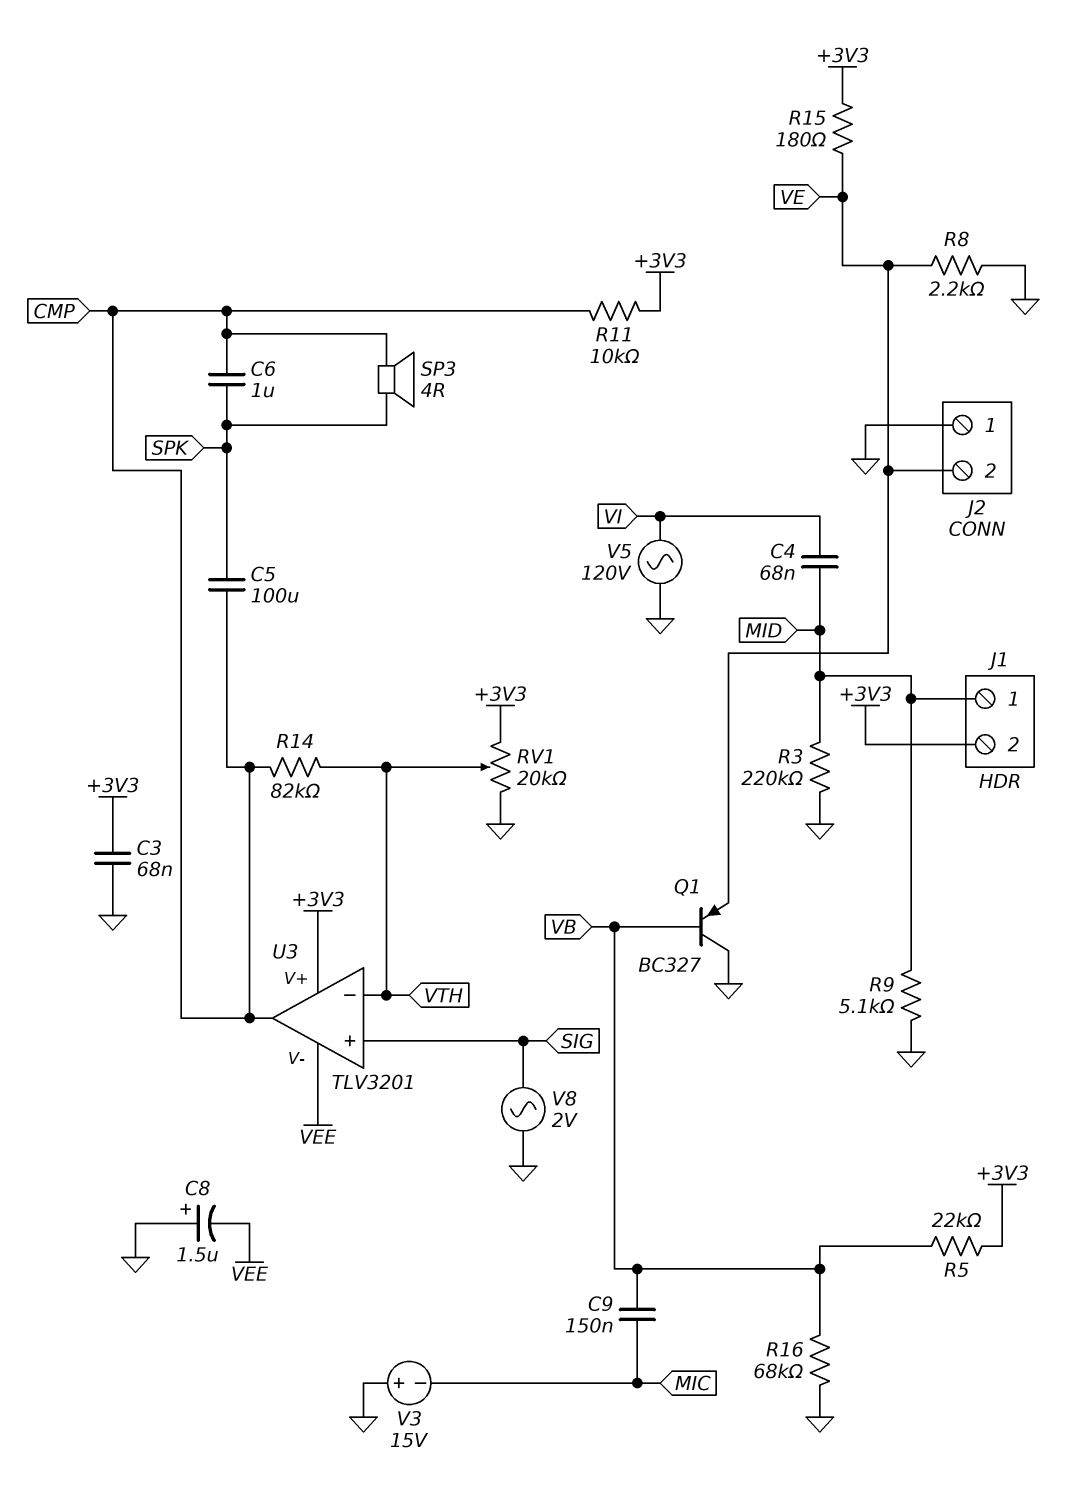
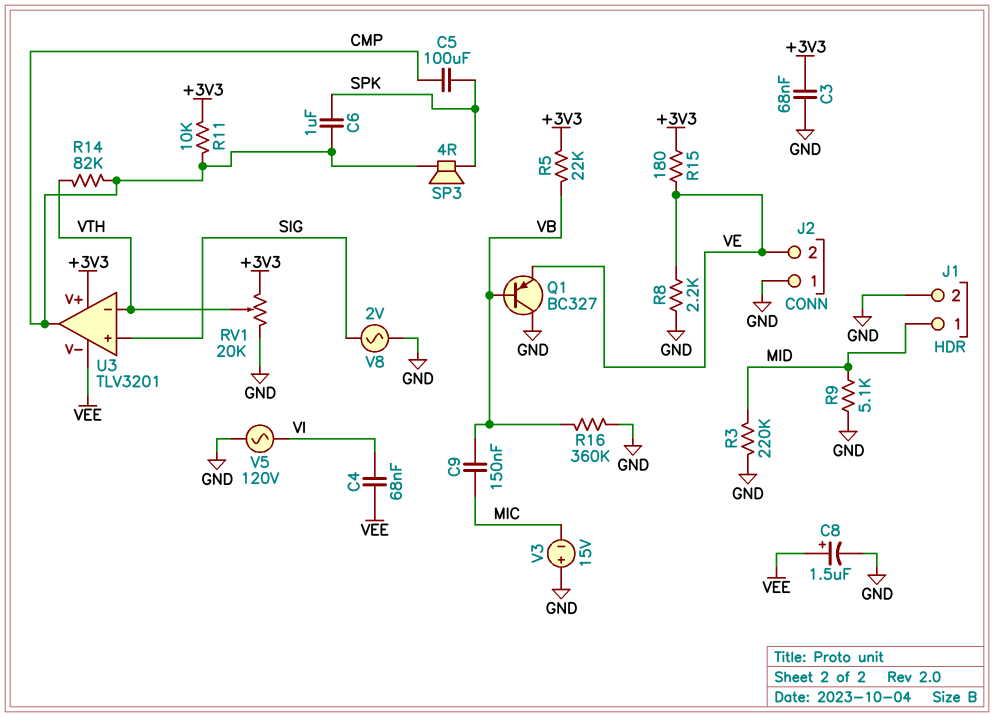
C4: 68nF (MID, VI) -> 68nF (VEE, VI)
C8: 1.5uF (plus GND, minus VEE) -> 1.5uF (plus VEE, minus GND)
J1 pin 2: +3V3 -> GND
R16: 68k (GND, VB) -> 360k (GND, VB)

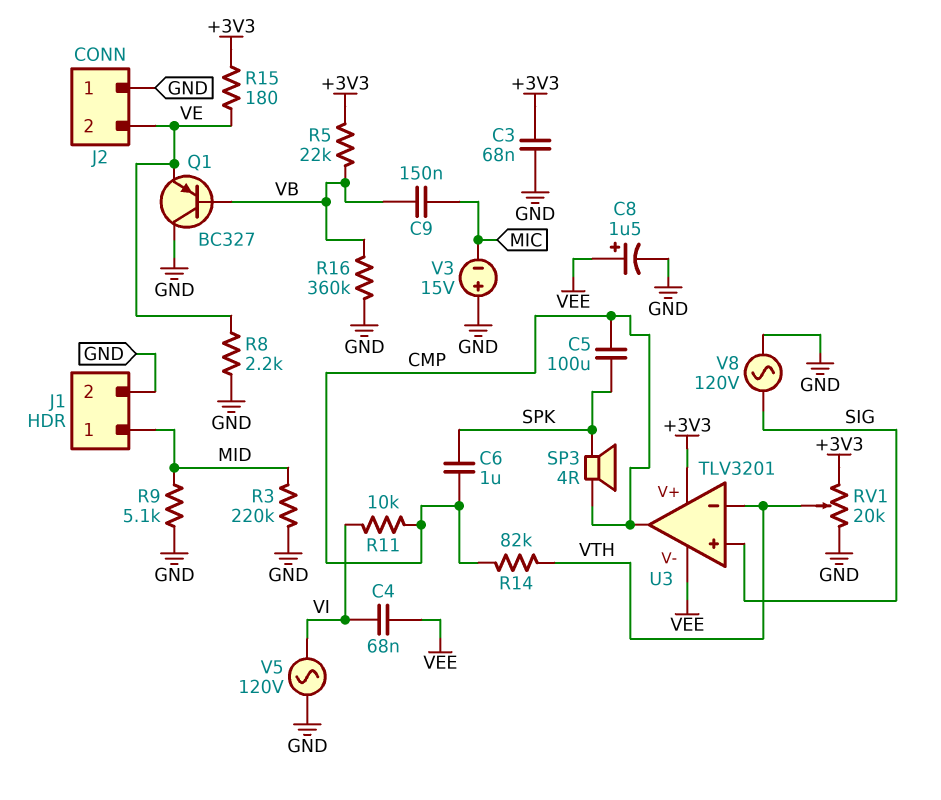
R11: 10k (+3V3, CMP) -> 10k (CMP, VI)
V8: AC 2V (GND, SIG) -> AC 120V (GND, SIG)

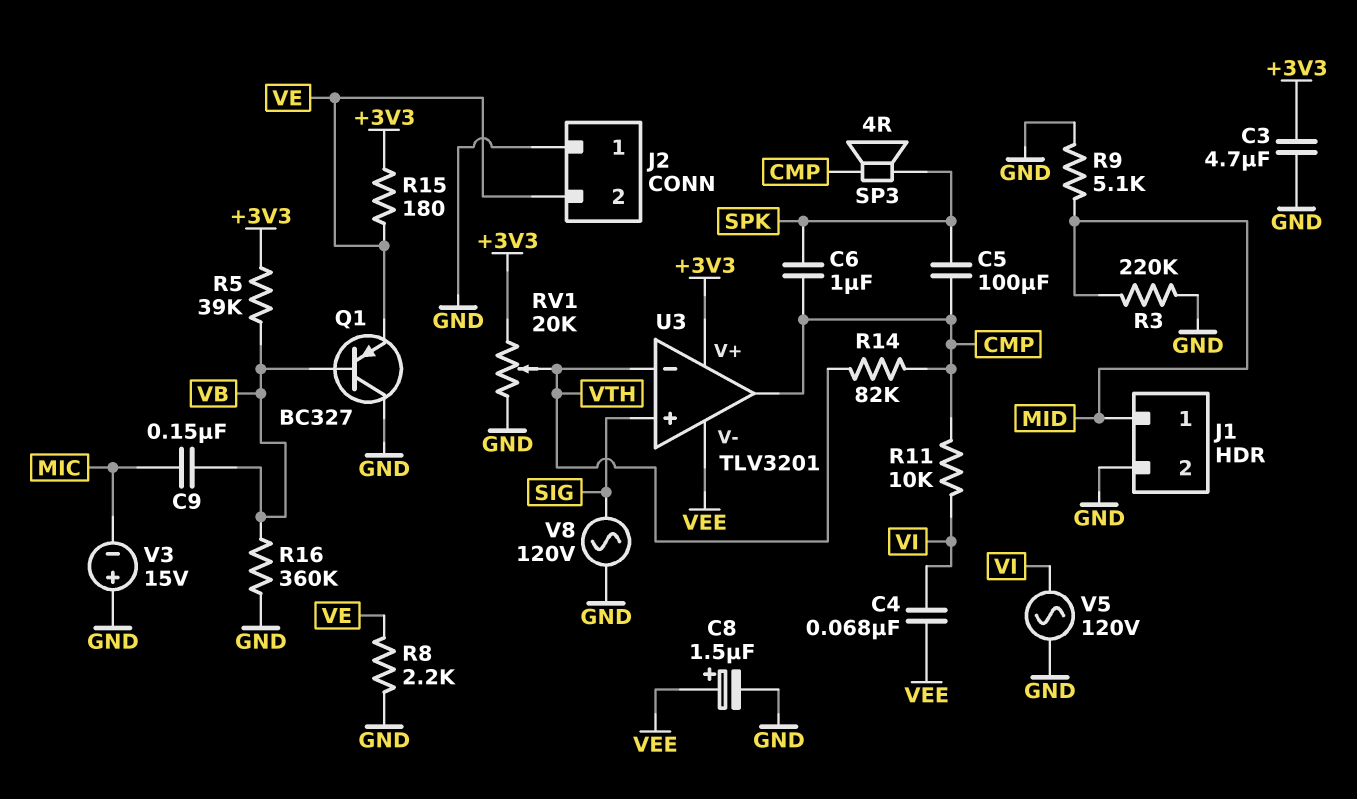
C3: 68nF (+3V3, GND) -> 4.7uF (+3V3, GND)
R5: 22k (+3V3, VB) -> 39k (+3V3, VB)

